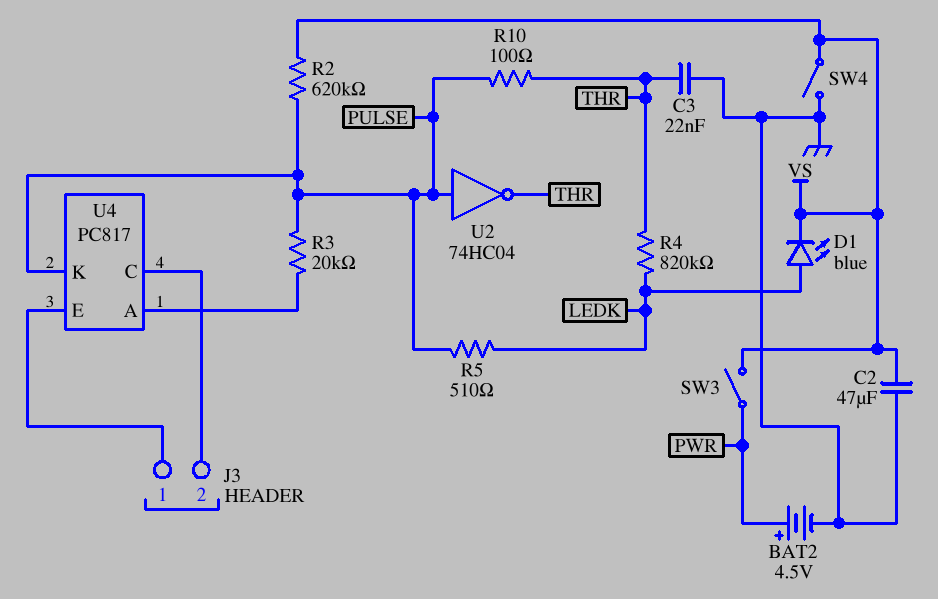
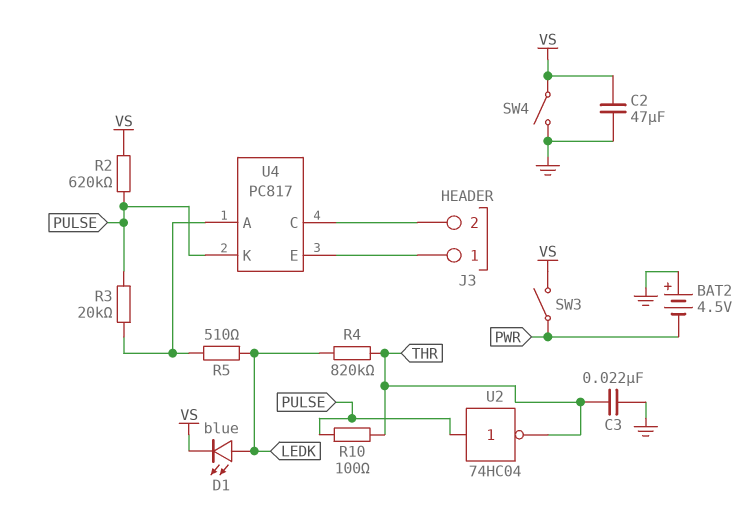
BAT2: 4.5V (plus PWR, minus GND) -> 4.5V (plus GND, minus PWR)
R5: 510 (LEDK, PULSE) -> 510 (LEDK, U4/A)

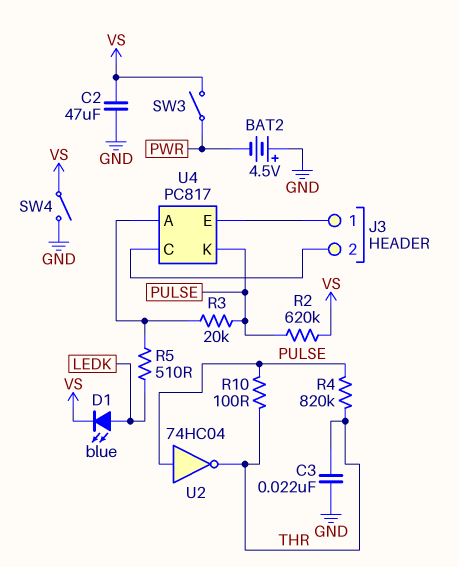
R4: 820k (LEDK, THR) -> 820k (PULSE, THR)

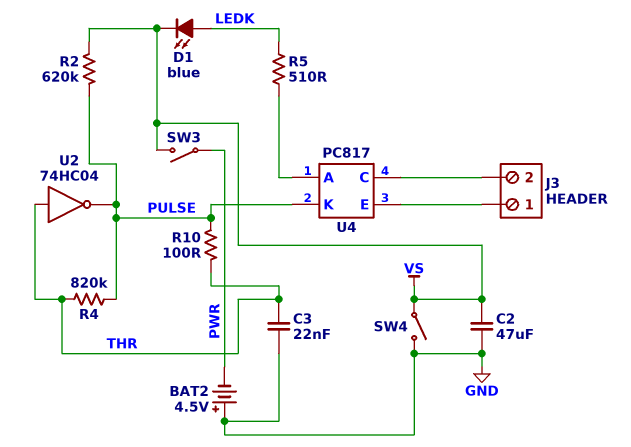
R3: 20k (PULSE, U4/A) -> none
U2: NOT 74HC04 (in PULSE, out THR) -> NOT 74HC04 (in THR, out PULSE)

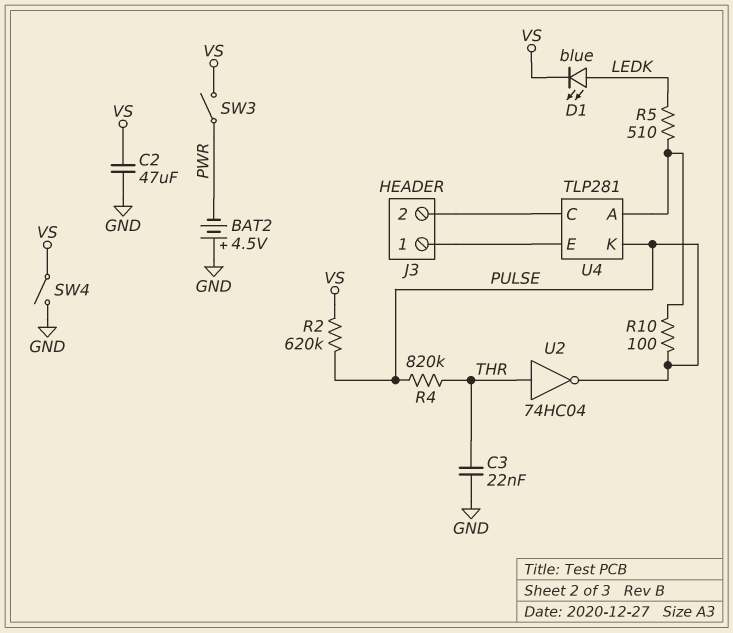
R10: 100 (PULSE, THR) -> 100 (PULSE, U4/A)
U4: PC817 -> TLP281

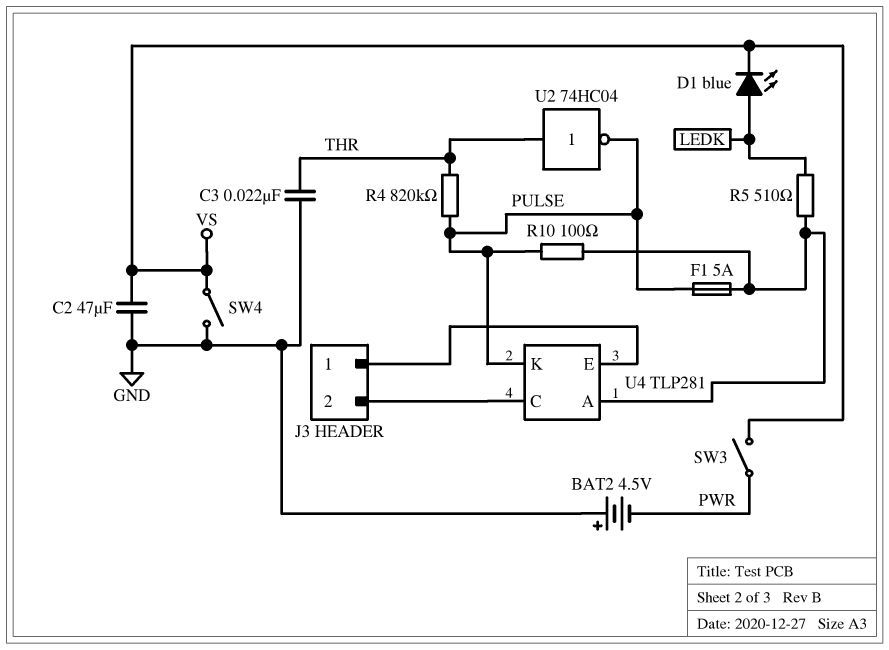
F1: none -> 5A (PULSE, U4/A)
R2: 620k (PULSE, VS) -> none

